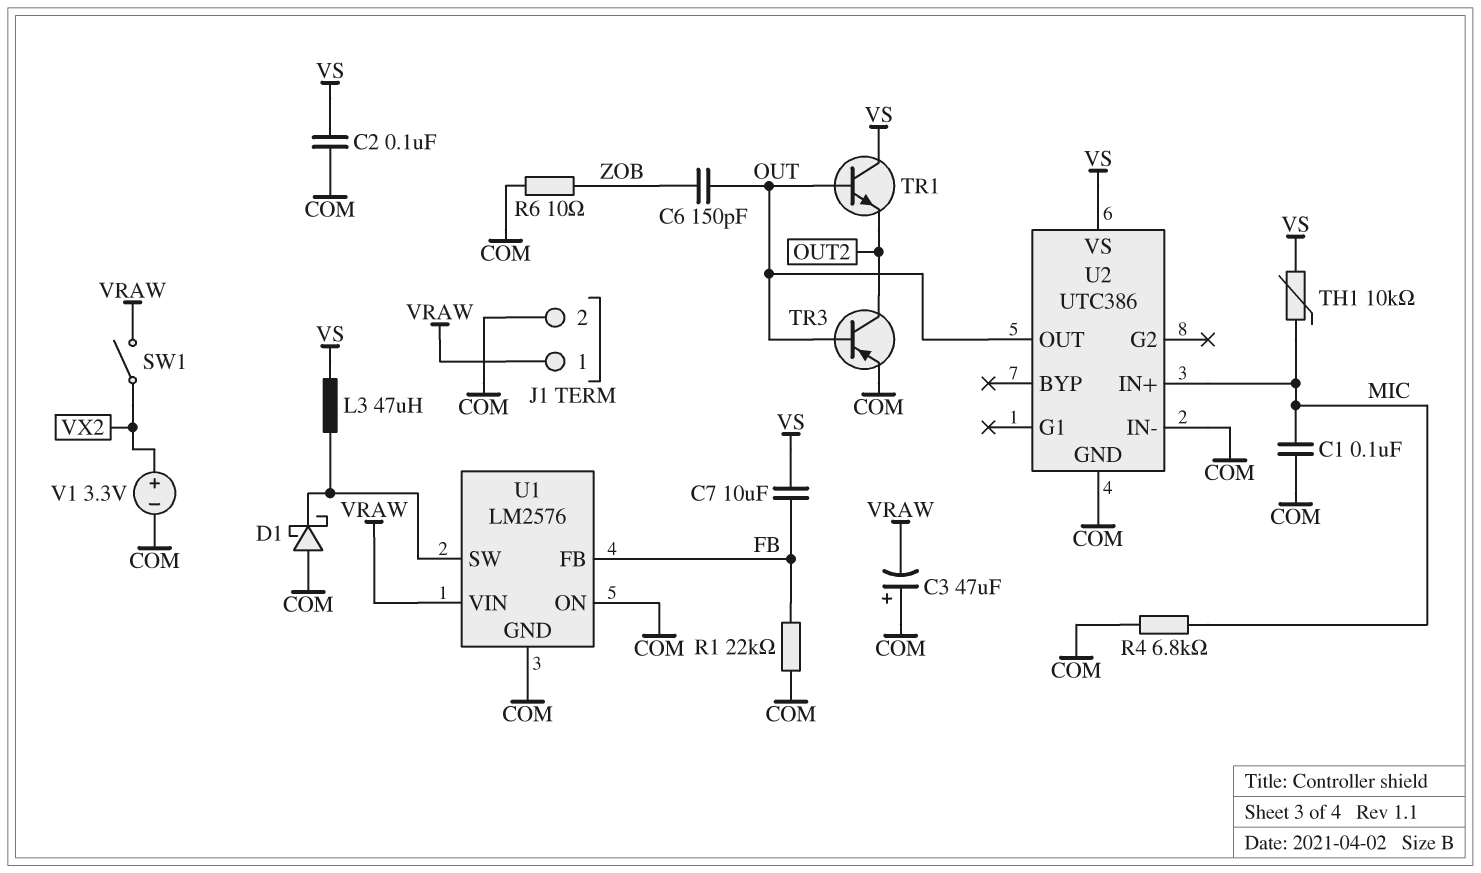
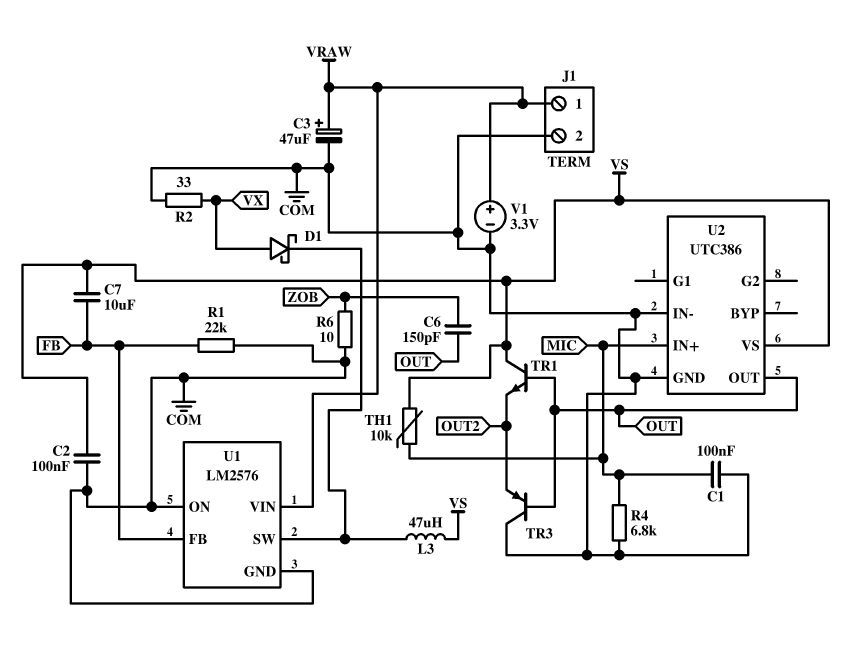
C3: 47uF (plus COM, minus VRAW) -> 47uF (plus VRAW, minus COM)
D1: schottky (A COM, K U1/SW) -> schottky (A VX, K U1/SW)
R2: none -> 33 (COM, VX)
SW1: switch (VRAW, VX2) -> none
TR3: PNP (B OUT, C OUT2, E COM) -> PNP (B OUT, C COM, E OUT2)
V1: 3.3V (plus VX2, minus COM) -> 3.3V (plus VRAW, minus COM)

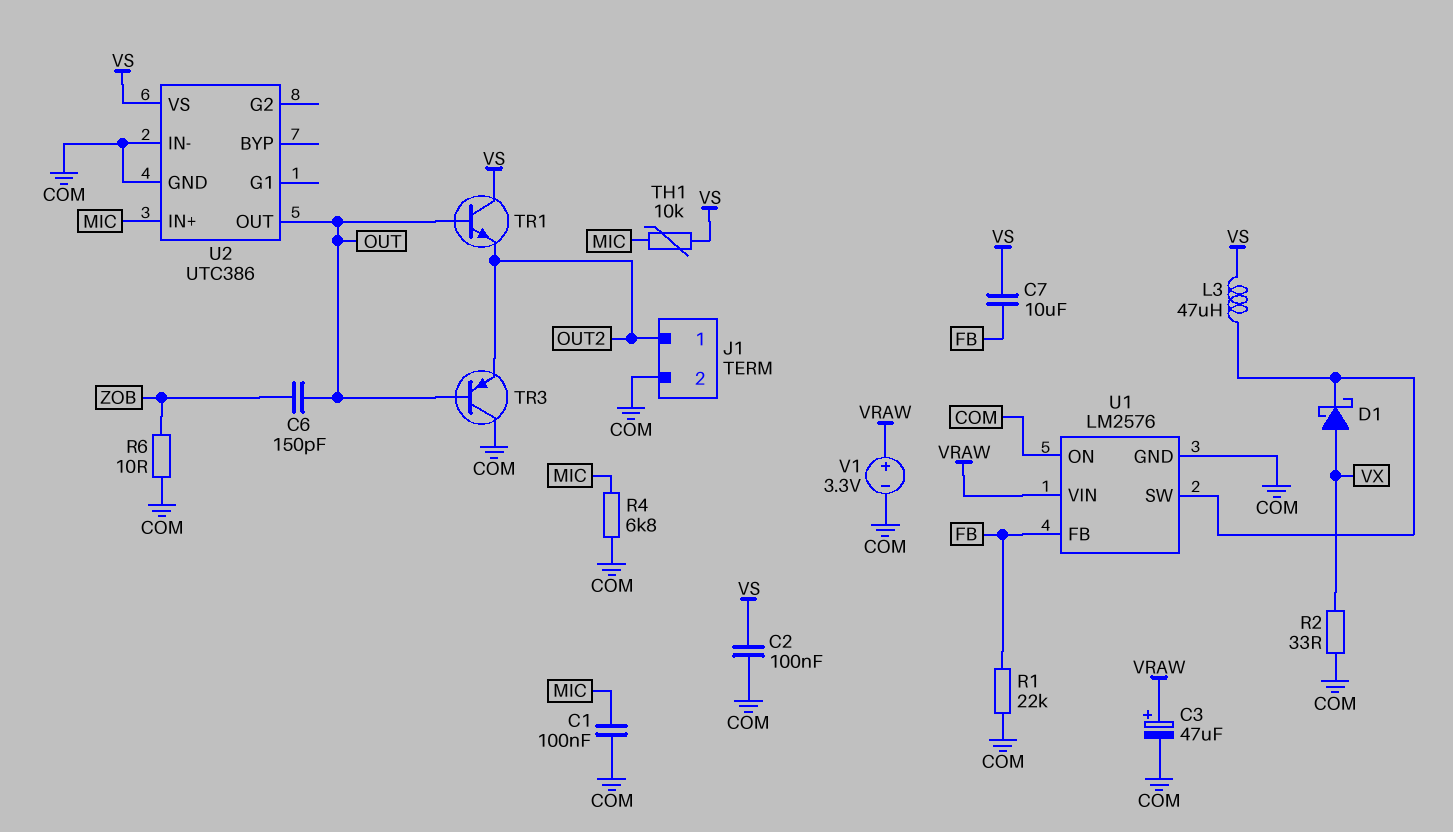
J1 pin 1: VRAW -> OUT2

